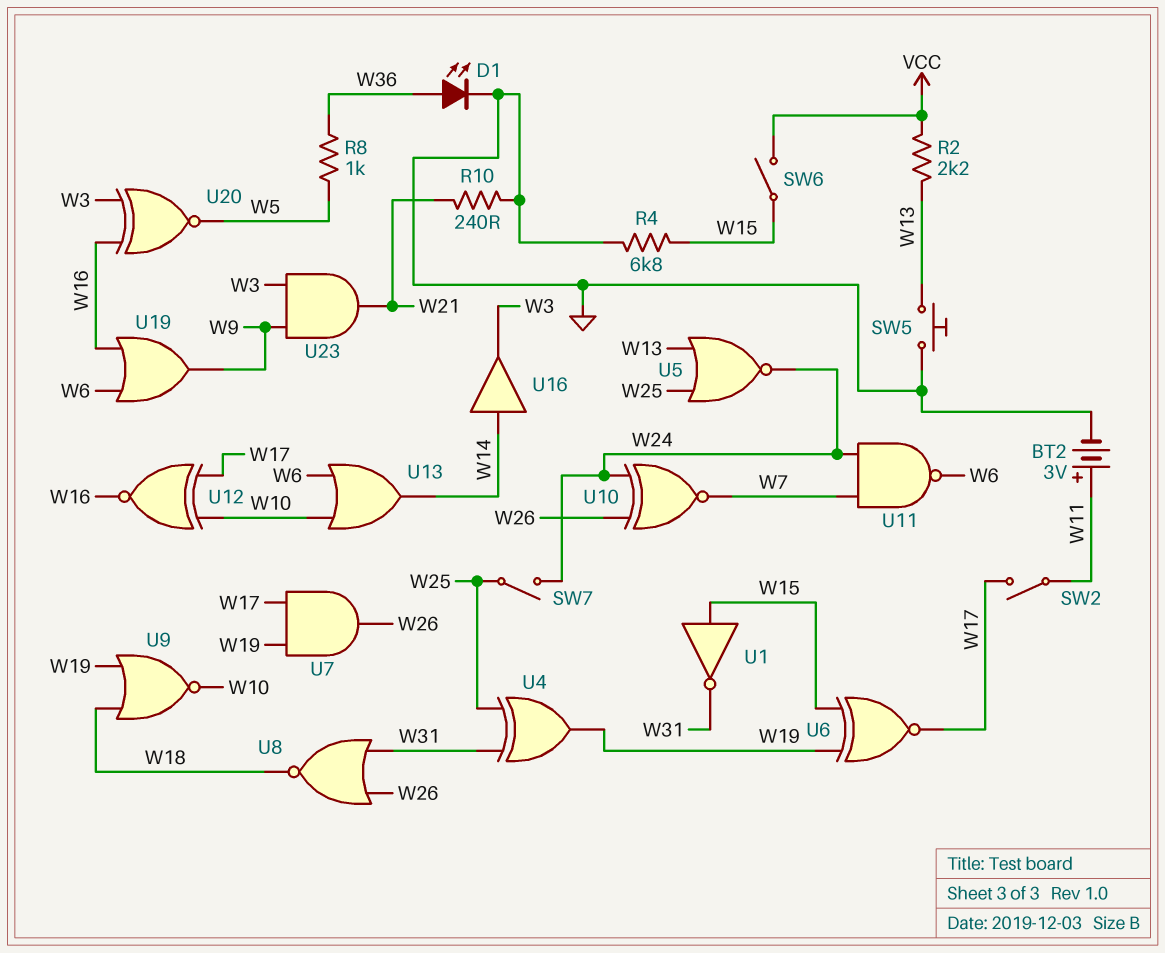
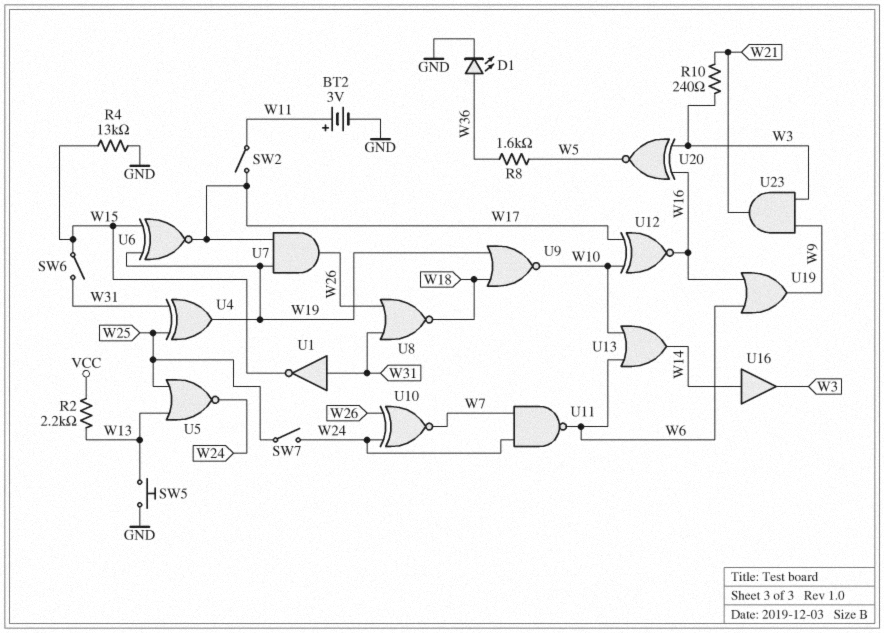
R4: 6.8k (GND, W15) -> 13k (GND, W15)
R8: 1k (W5, W36) -> 1.6k (W5, W36)
R10: 240 (GND, W21) -> 240 (W3, W21)
SW6: switch (VCC, W15) -> switch (W15, W31)
U1: NOT (in W15, out W31) -> NOT (in W31, out W15)

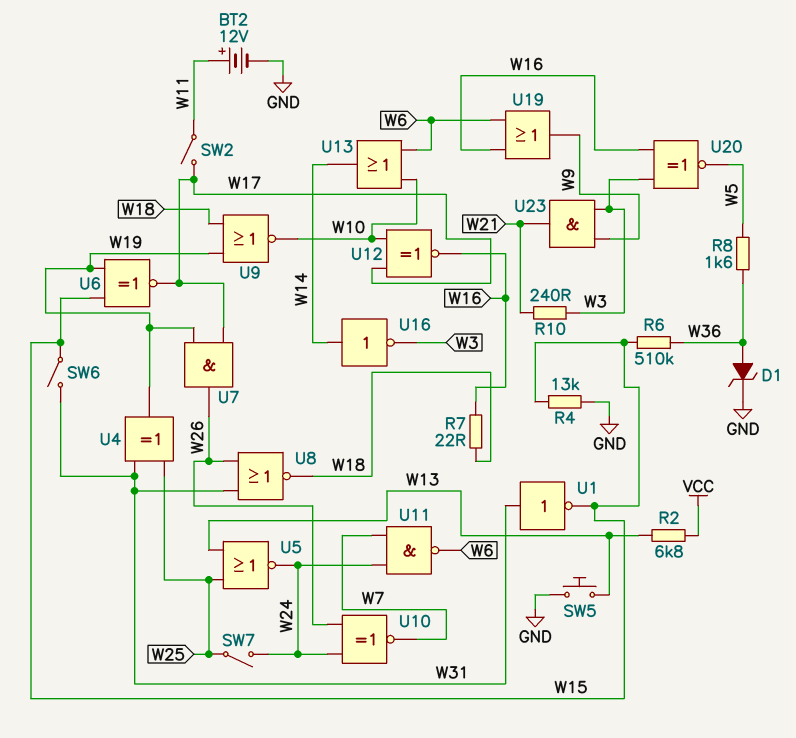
BT2: 3V (plus W11, minus GND) -> 12V (plus W11, minus GND)
D1: LED (A W36, K GND) -> zener (A W36, K GND)
R2: 2.2k (VCC, W13) -> 6.8k (VCC, W13)
R6: none -> 510k (W15, W36)
R7: none -> 22 (W16, W18)
U16: buffer (in W14, out W3) -> NOT (in W14, out W3)

